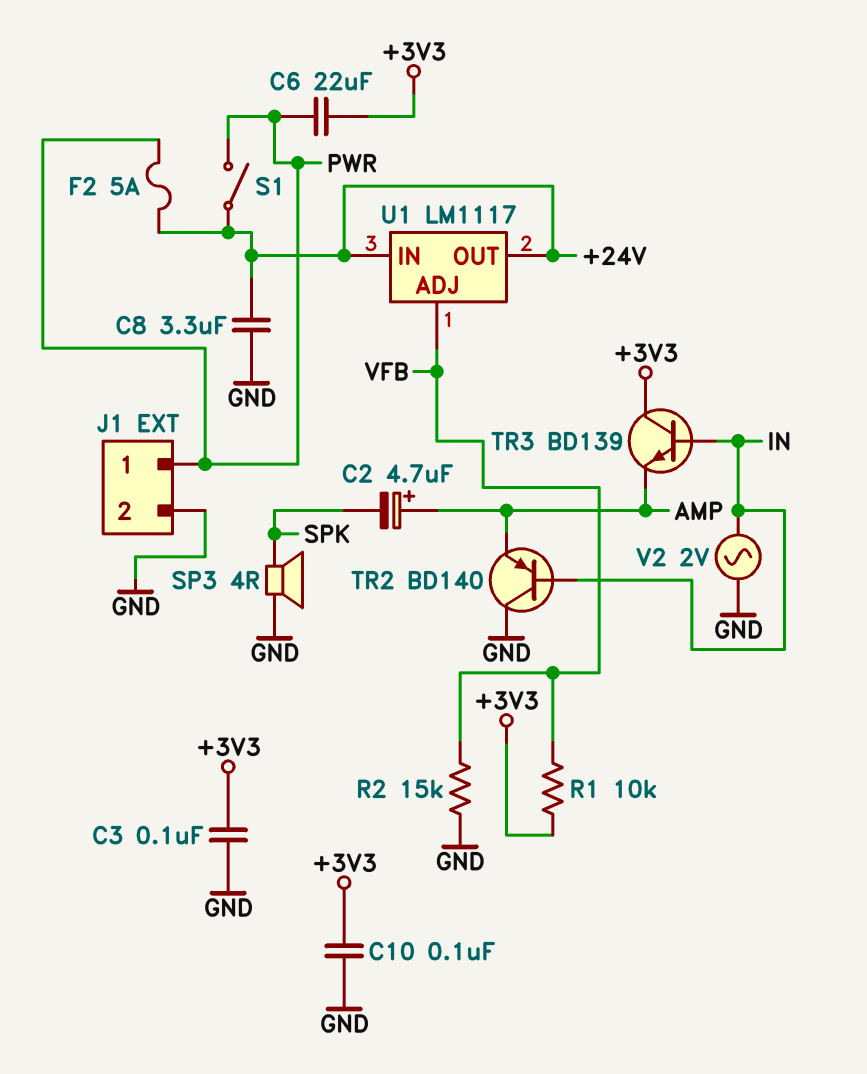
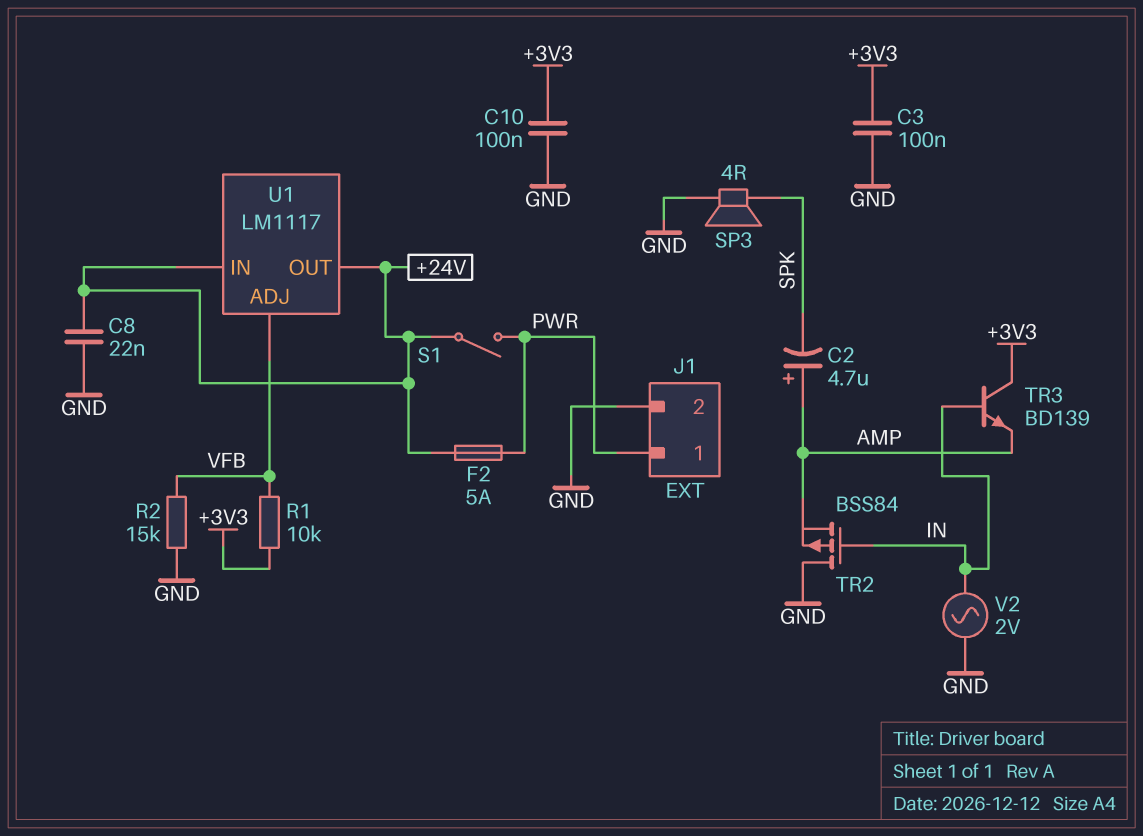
C6: 22uF (+3V3, PWR) -> none
C8: 3.3uF (+24V, GND) -> 22nF (+24V, GND)
TR2: PNP BD140 (B IN, C GND, E AMP) -> PMOS BSS84 (G IN, D GND, S AMP)

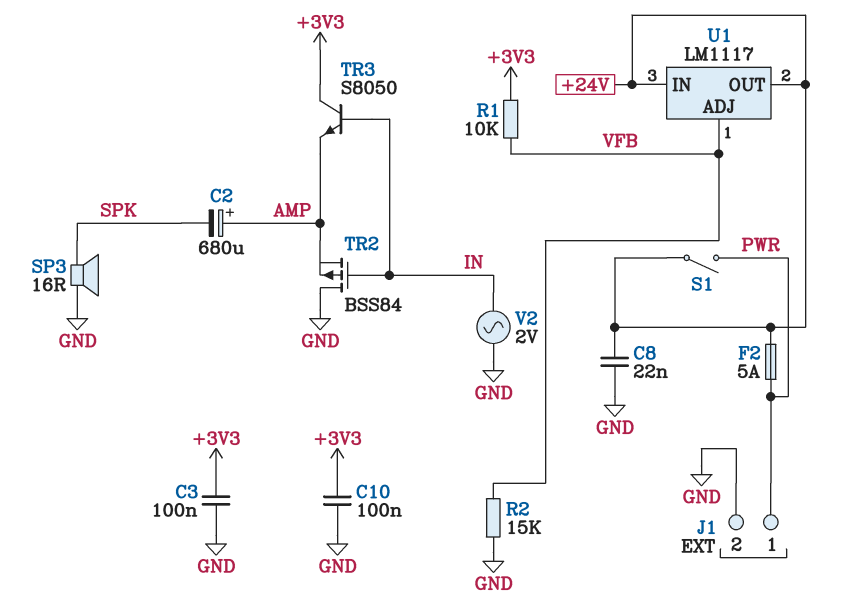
C2: 4.7uF (plus AMP, minus SPK) -> 680uF (plus AMP, minus SPK)
SP3: speaker 4R (GND, SPK) -> speaker 16R (GND, SPK)
TR3: NPN BD139 (B IN, C +3V3, E AMP) -> NPN S8050 (B IN, C +3V3, E AMP)

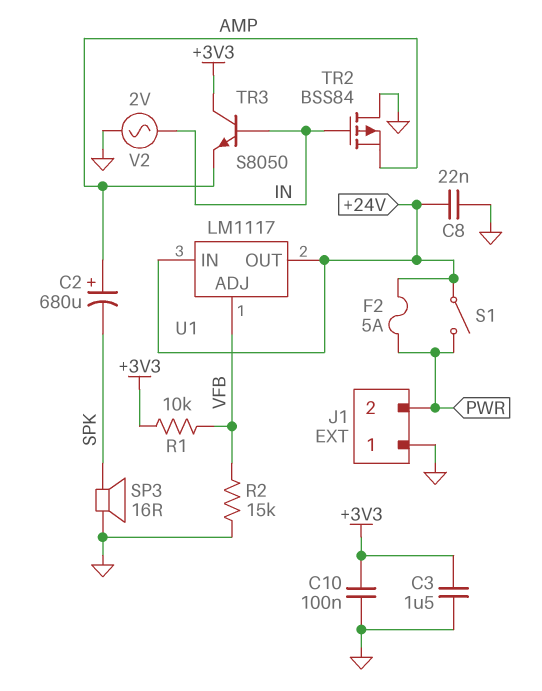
C3: 100nF (+3V3, GND) -> 1.5uF (+3V3, GND)
J1 pin 1: PWR -> GND
J1 pin 2: GND -> PWR

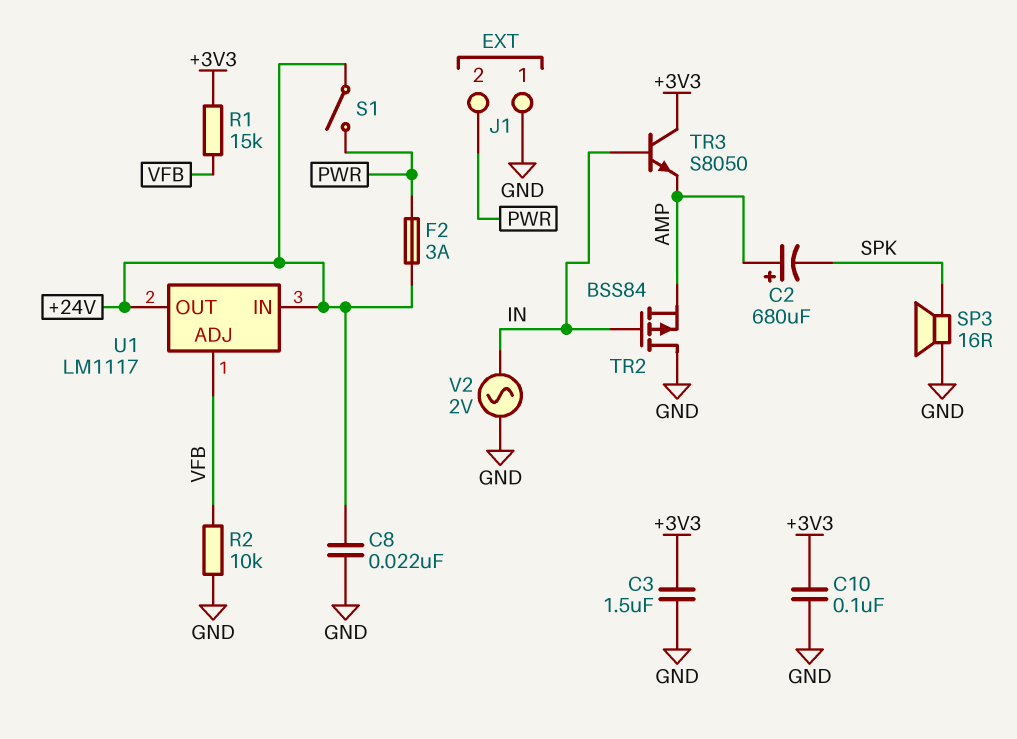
F2: 5A (+24V, PWR) -> 3A (+24V, PWR)
R1: 10k (+3V3, VFB) -> 15k (+3V3, VFB)
R2: 15k (GND, VFB) -> 10k (GND, VFB)

